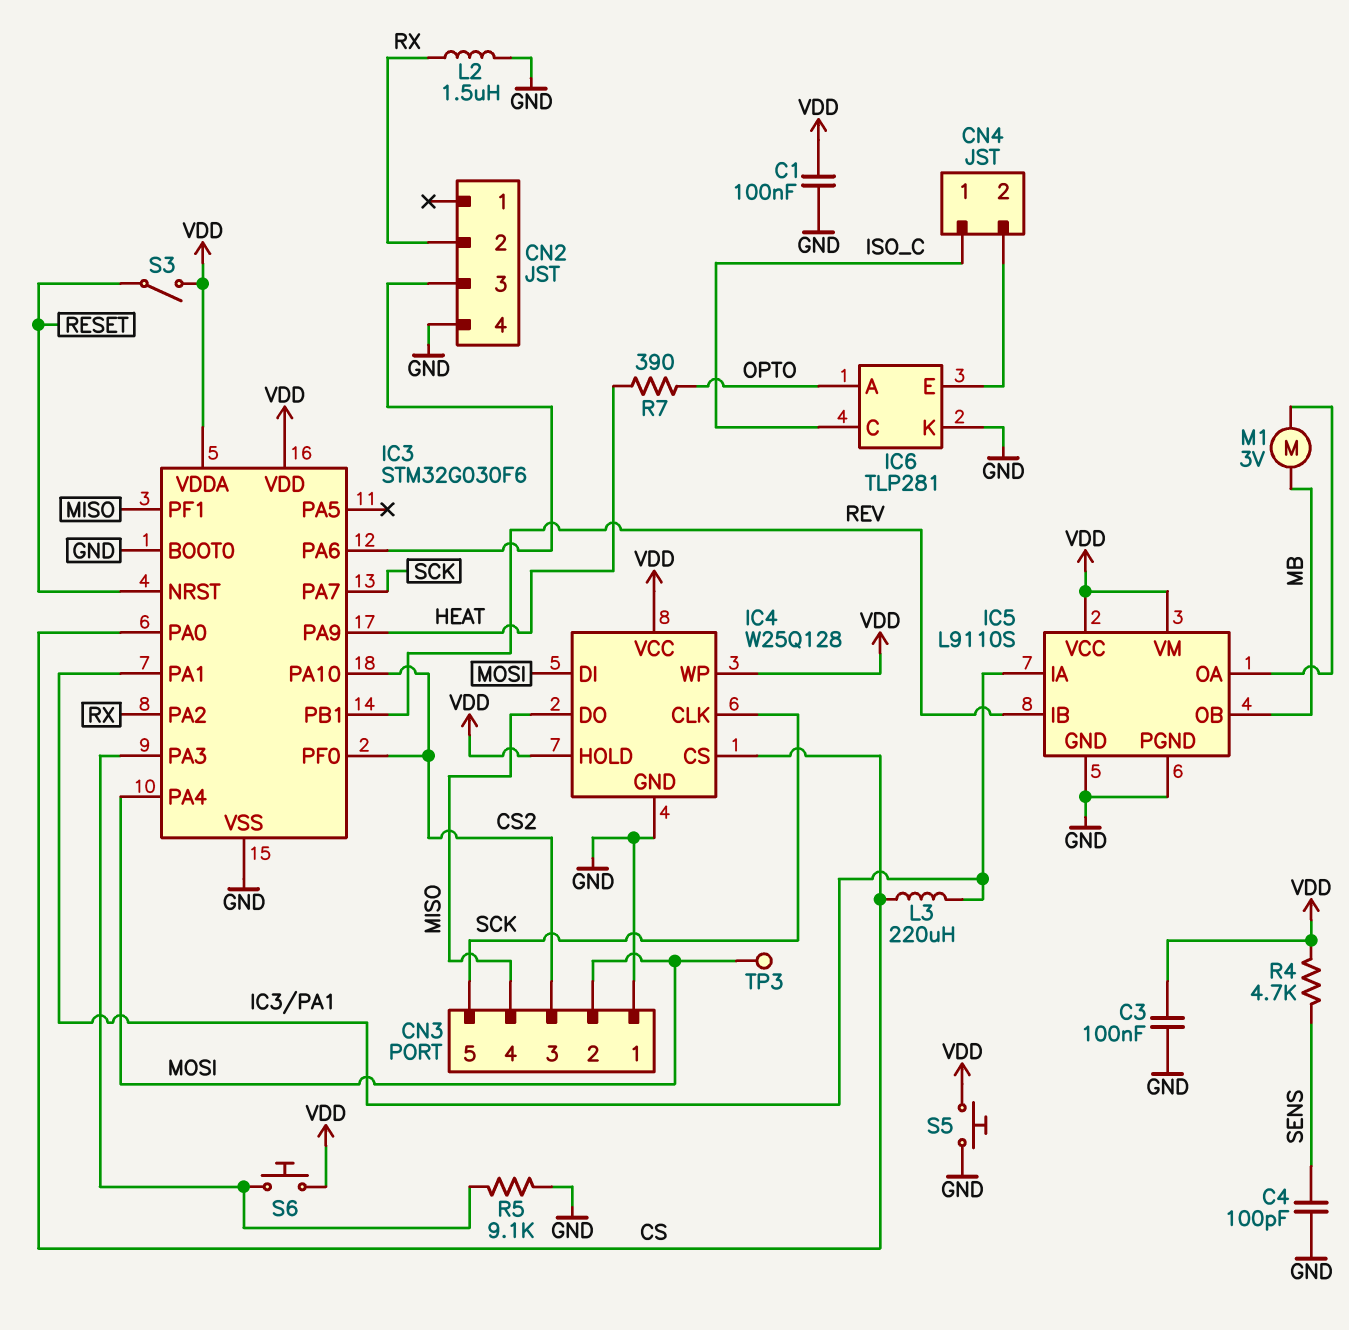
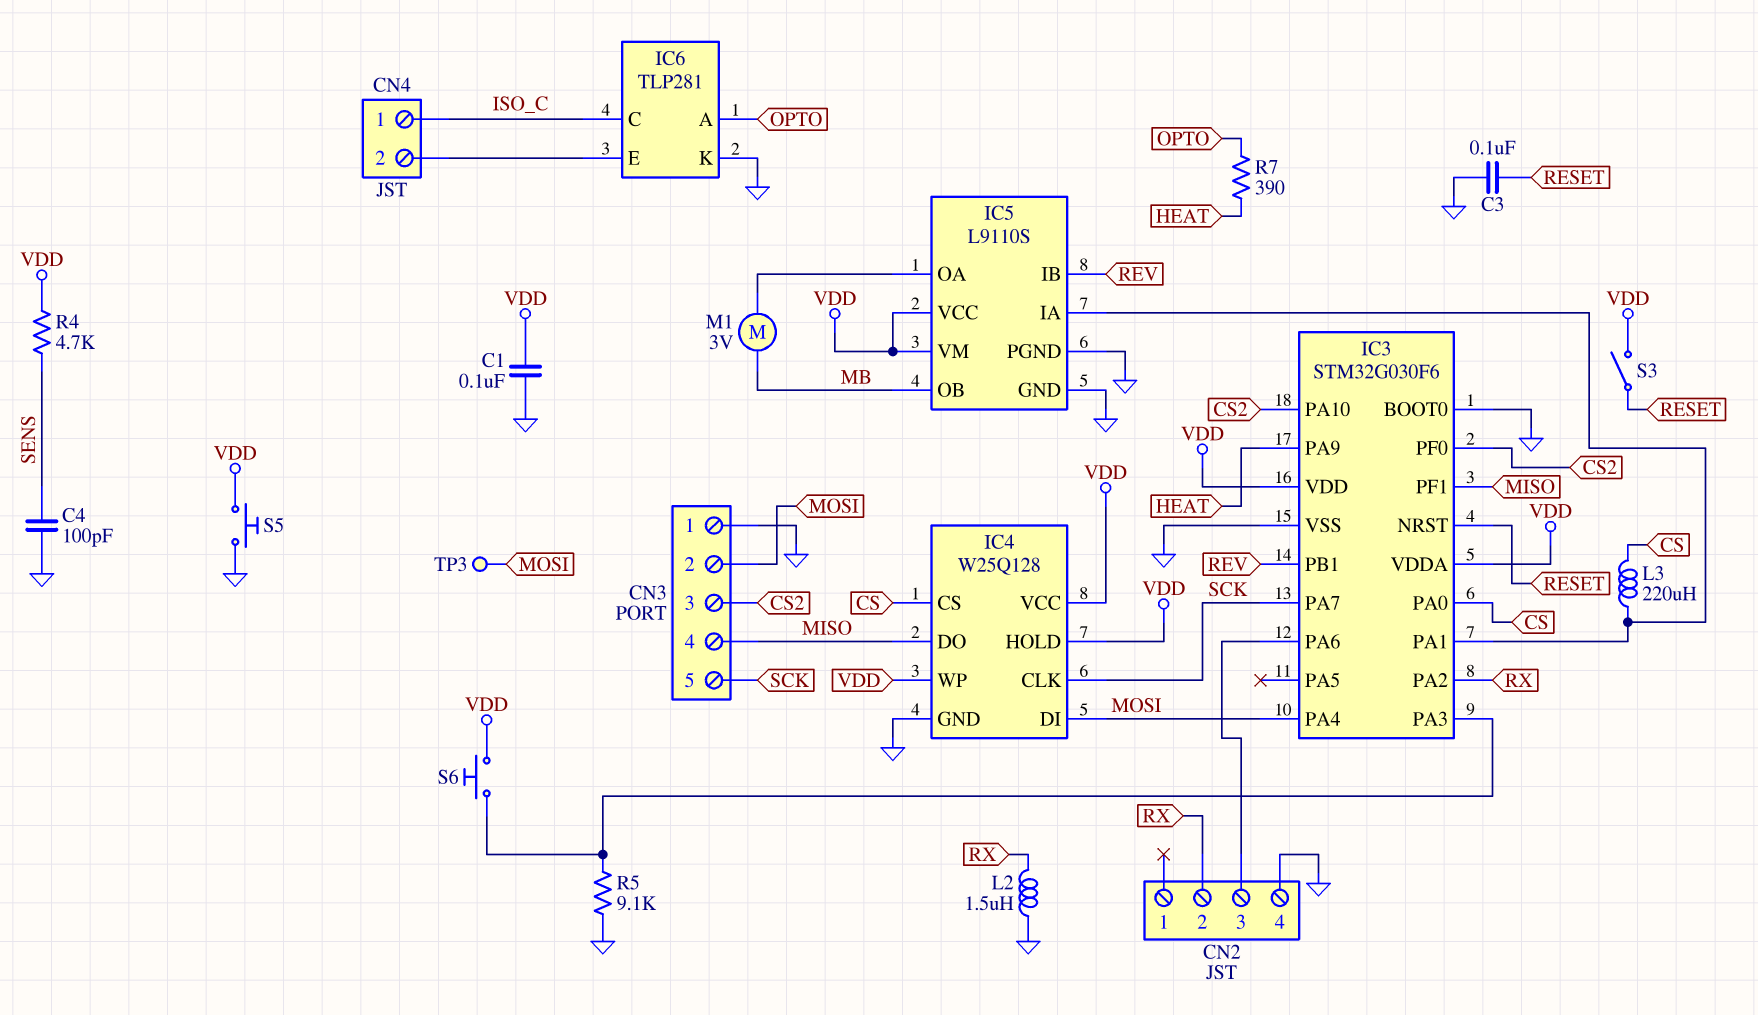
C3: 100nF (GND, VDD) -> 100nF (GND, RESET)

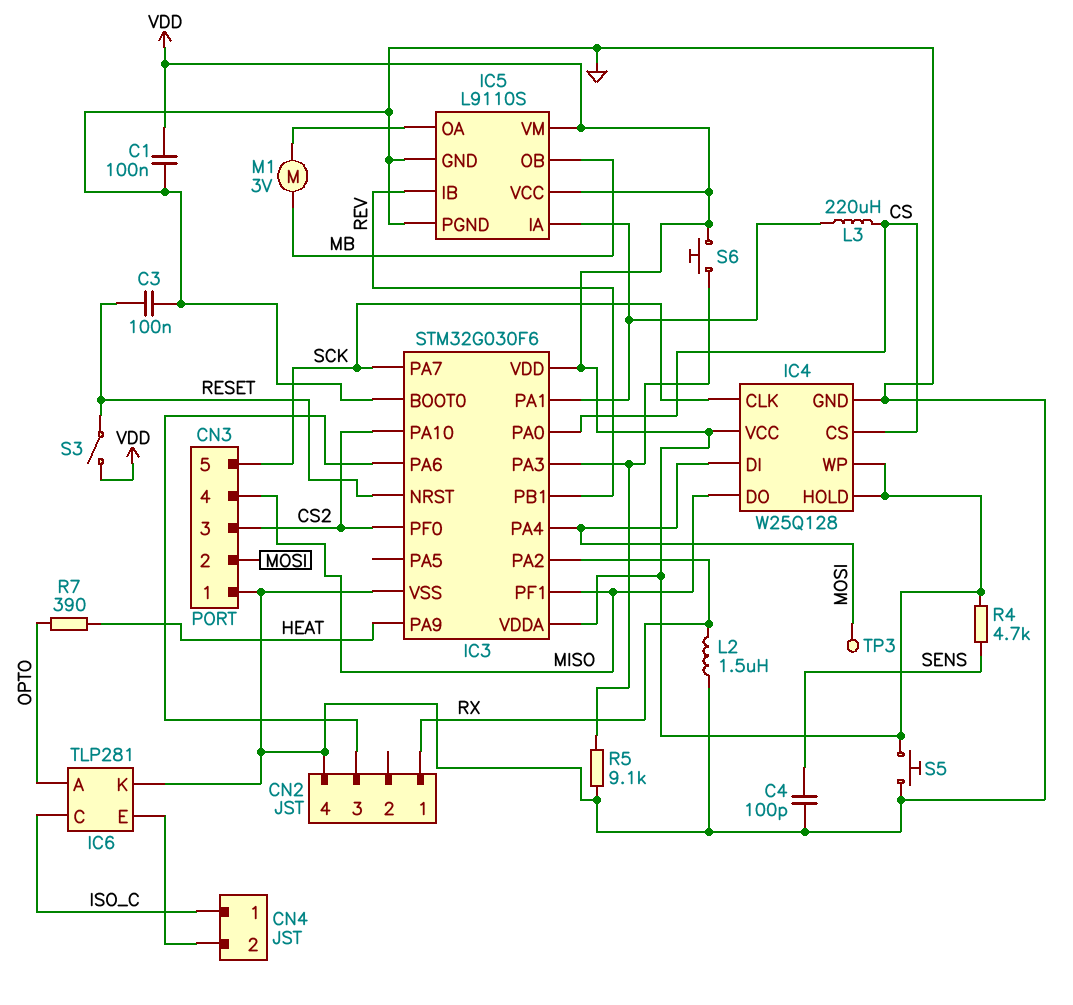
CN2 pin 1: none -> RX
CN2 pin 2: RX -> none

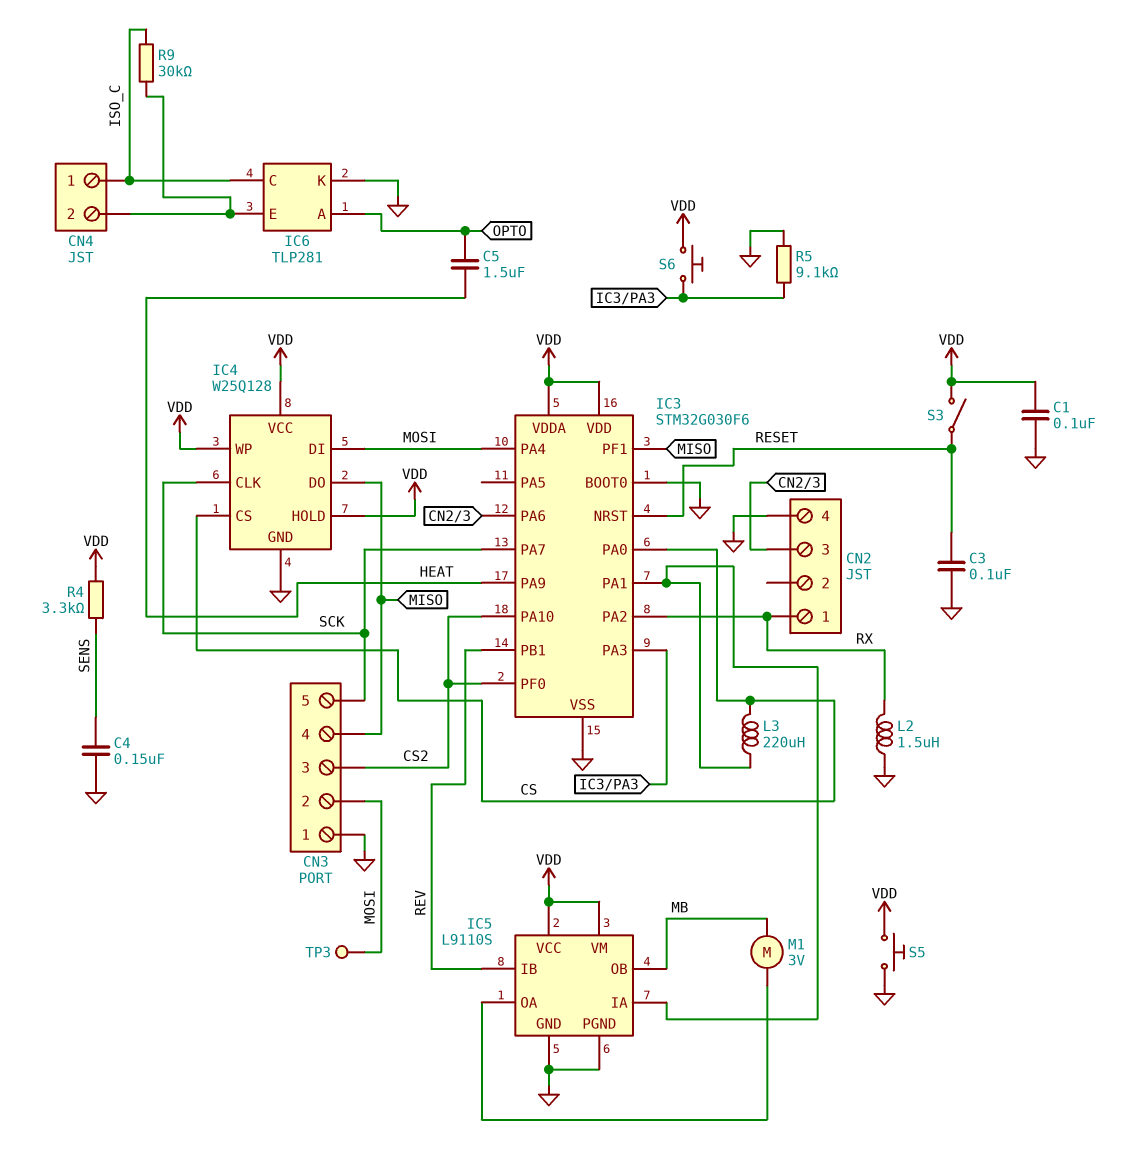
C4: 100pF (GND, SENS) -> 150nF (GND, SENS)
C5: none -> 1.5uF (HEAT, OPTO)
R4: 4.7k (SENS, VDD) -> 3.3k (SENS, VDD)
R7: 390 (HEAT, OPTO) -> none
R9: none -> 30k (CN4/2, ISO_C)

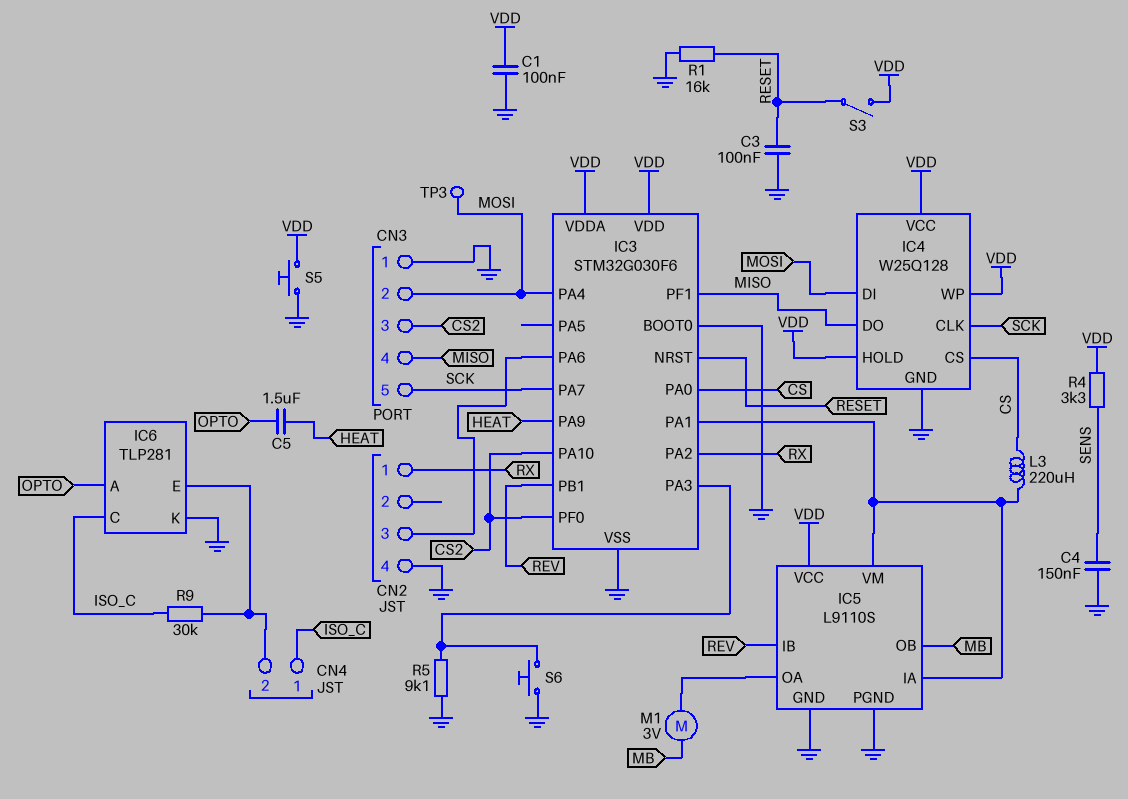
IC5 pin VM: VDD -> IC3/PA1
L2: 1.5uH (GND, RX) -> none
R1: none -> 16k (GND, RESET)
S6: button (IC3/PA3, VDD) -> button (GND, IC3/PA3)

